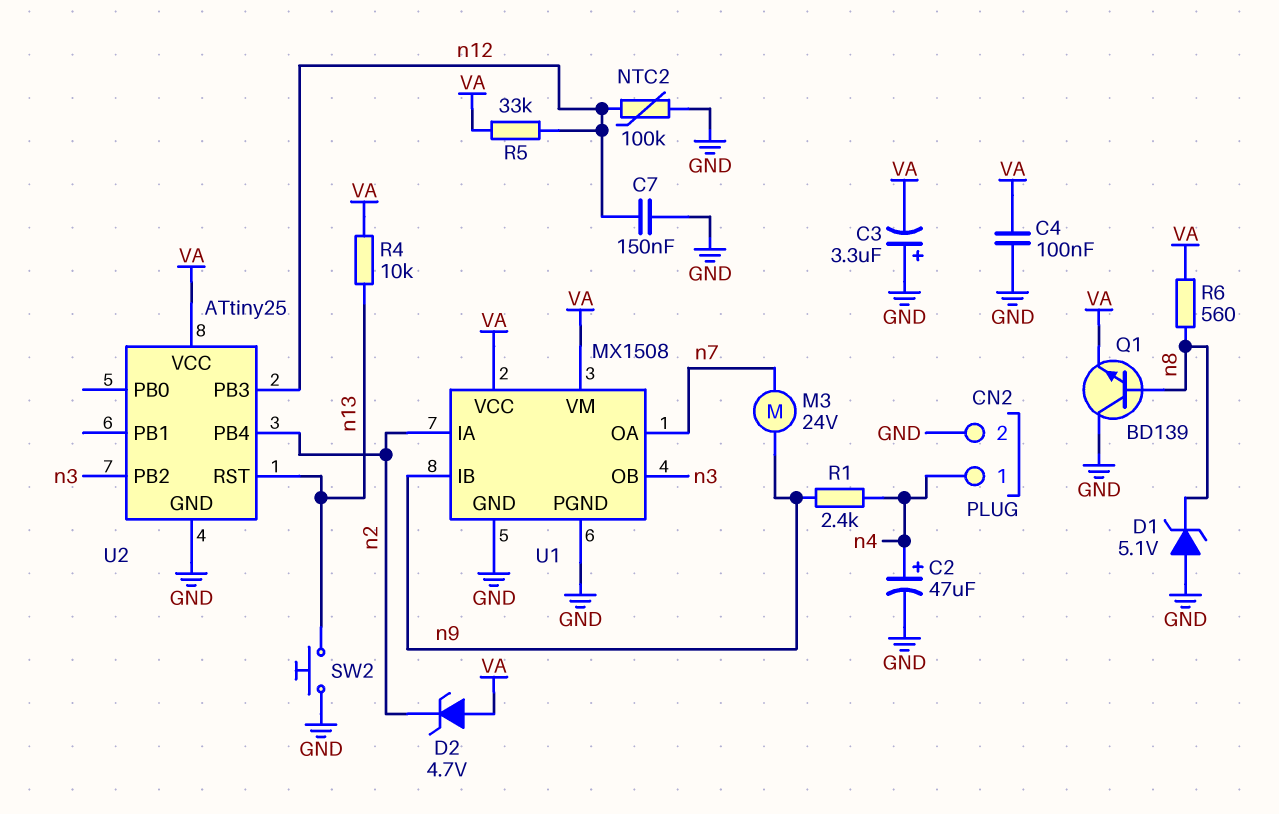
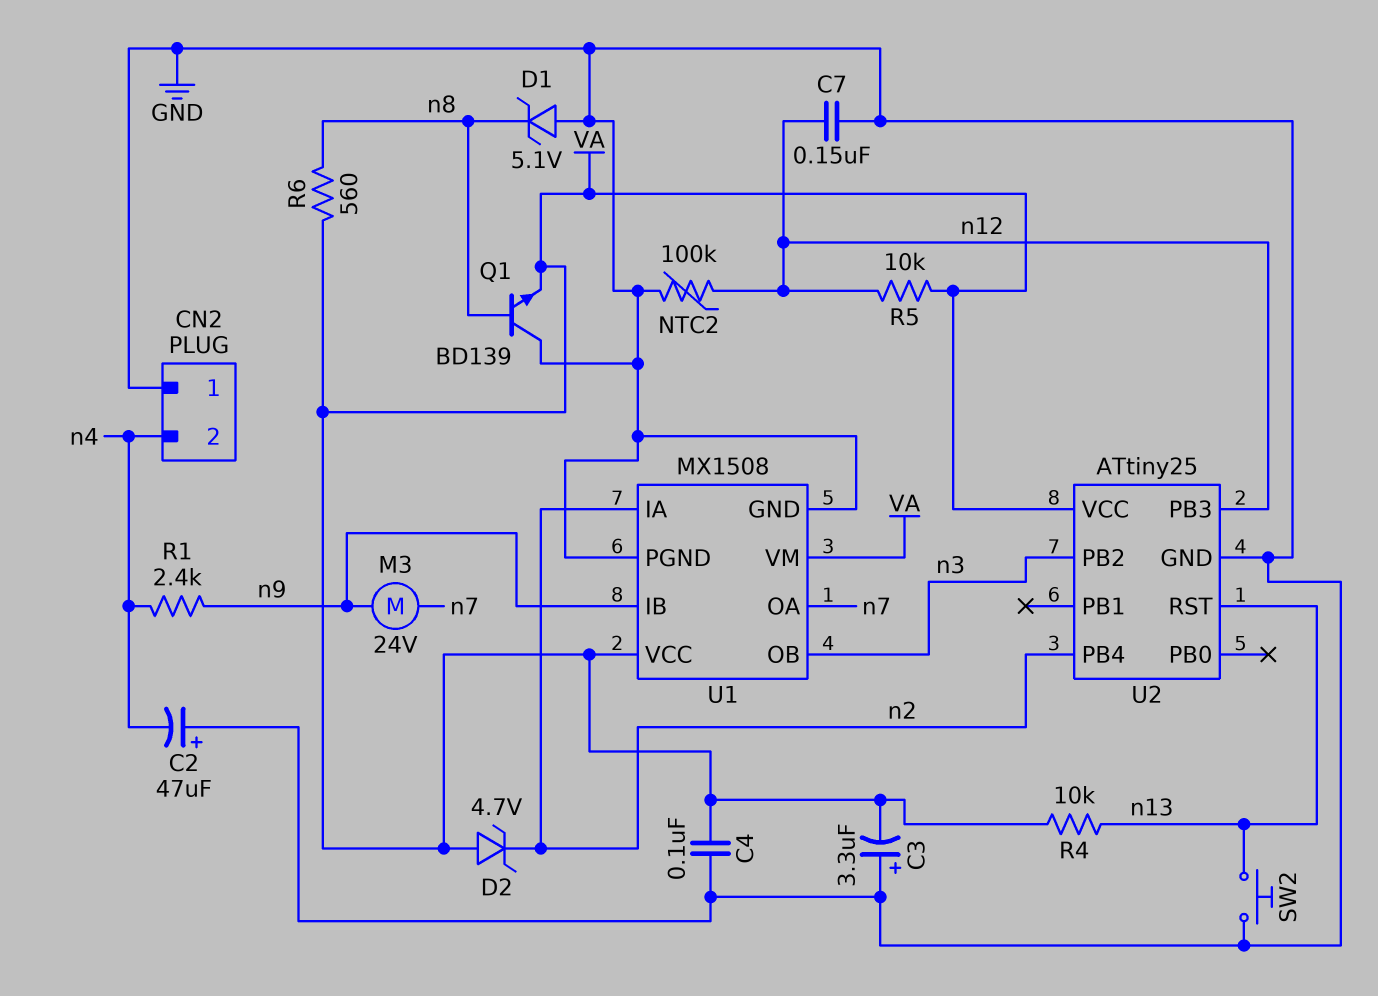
C2: 47uF (plus n4, minus GND) -> 47uF (plus GND, minus n4)
CN2 pin 1: n4 -> GND
CN2 pin 2: GND -> n4
R5: 33k (VA, n12) -> 10k (VA, n12)

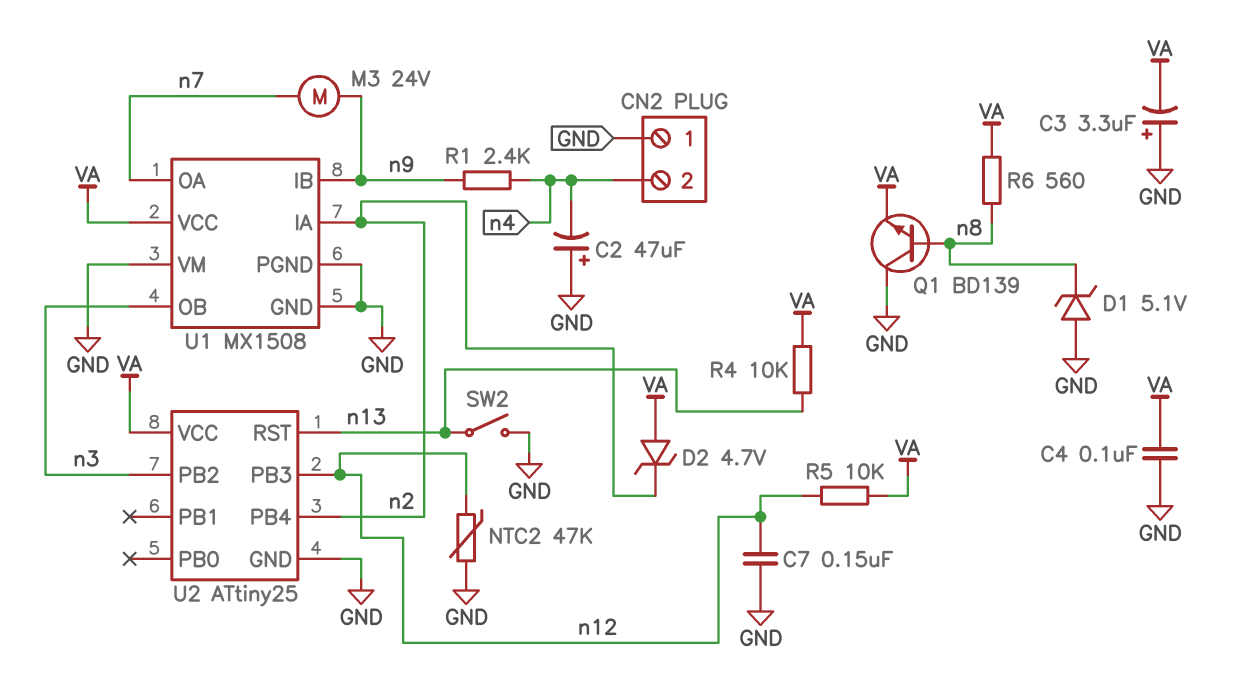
NTC2: 100k (GND, n12) -> 47k (GND, n12)
SW2: button (GND, n13) -> switch (GND, n13)
U1 pin VM: VA -> GND

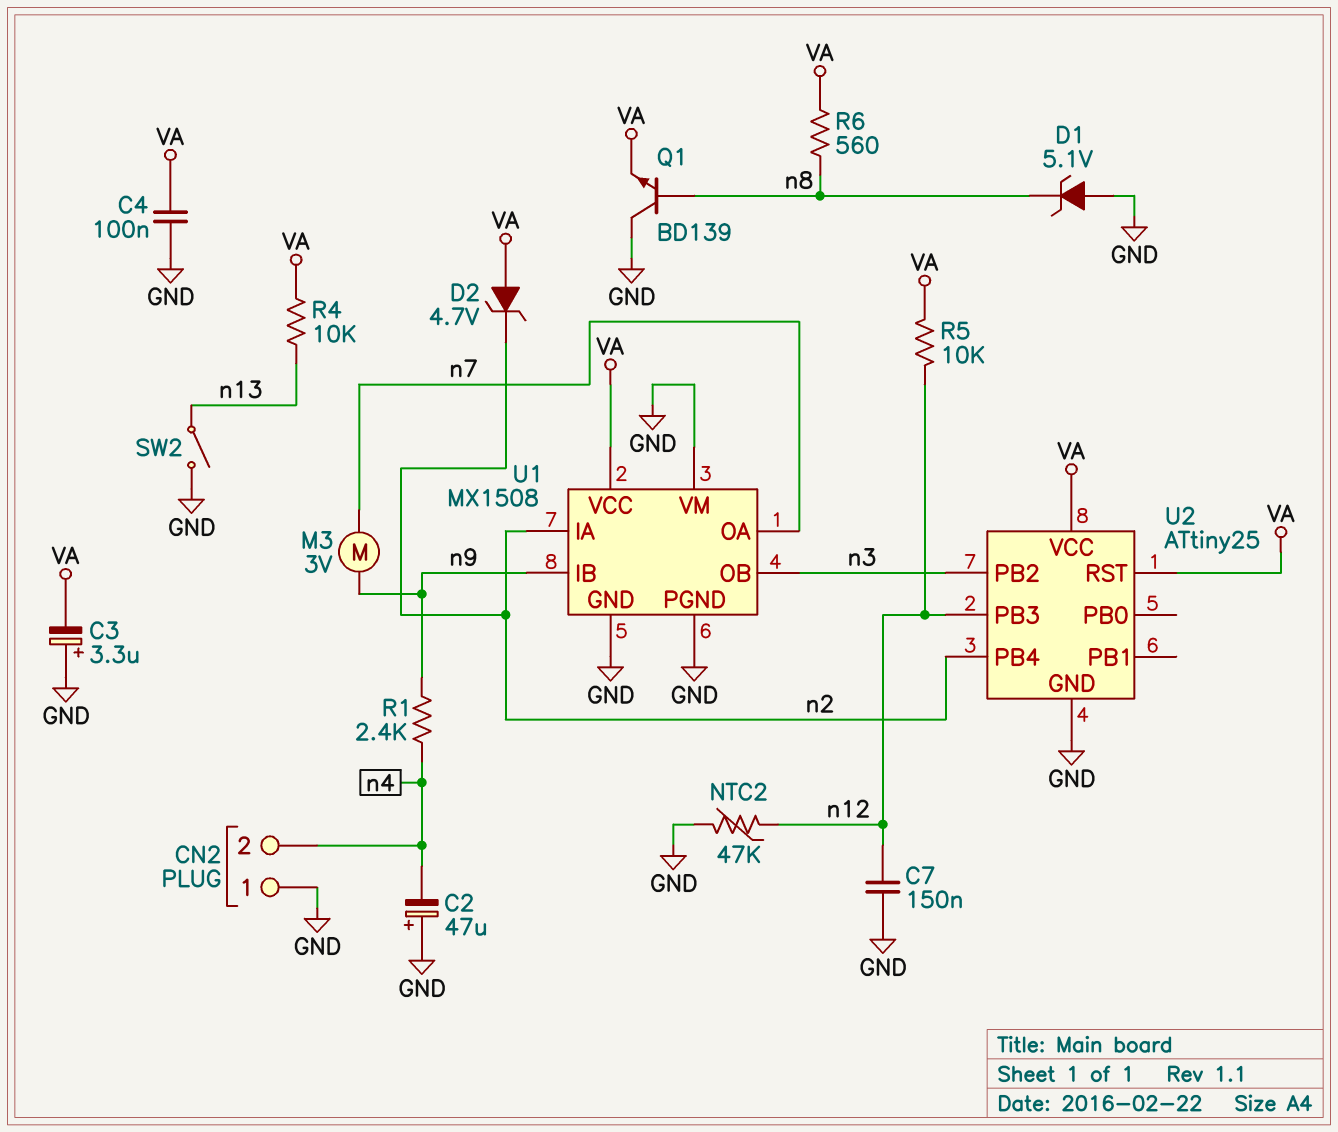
M3: motor 24V (n7, n9) -> motor 3V (n7, n9)
U2 pin RST: n13 -> VA

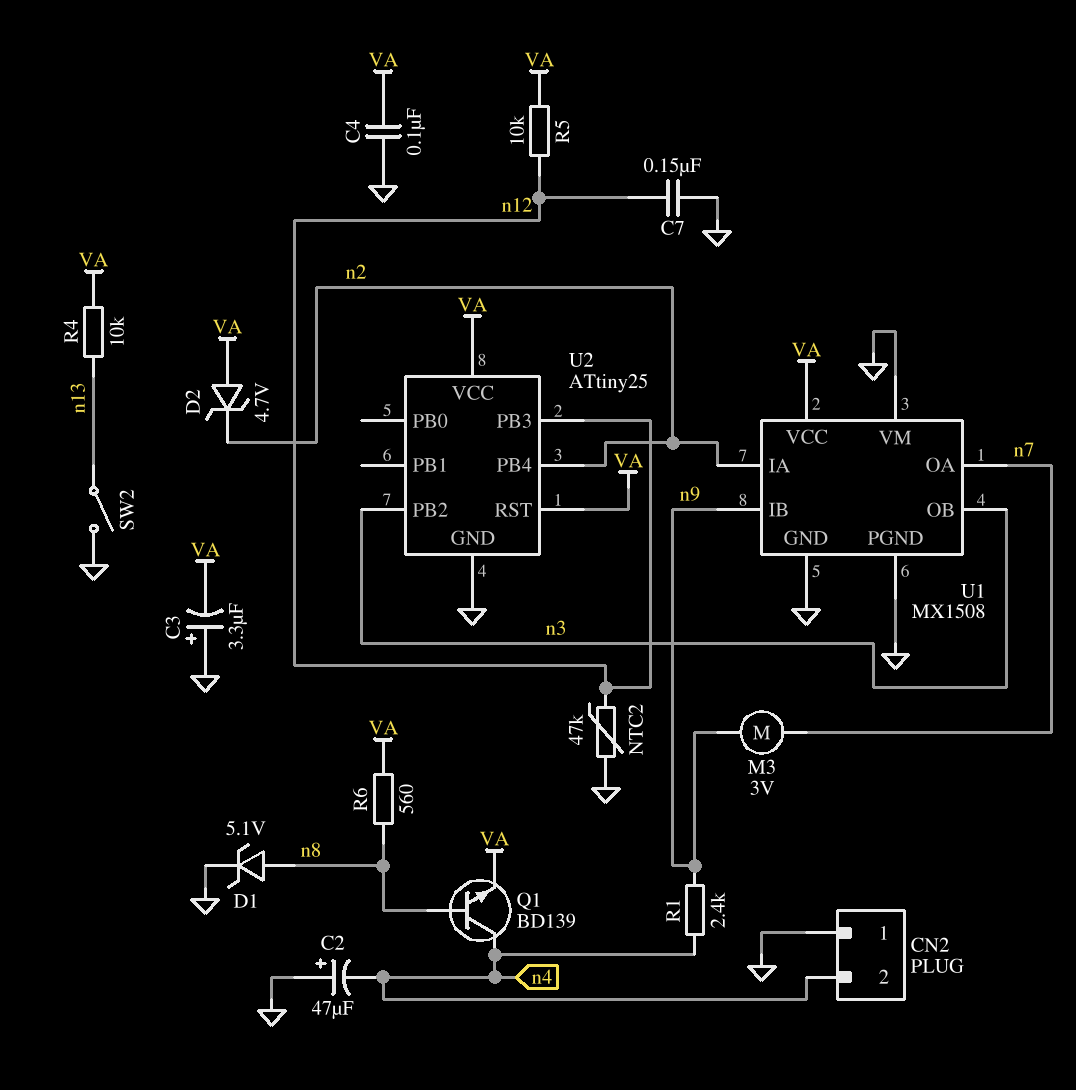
D1: zener 5.1V (A GND, K n8) -> zener 5.1V (A n8, K GND)
Q1: NPN BD139 (B n8, C GND, E VA) -> NPN BD139 (B n8, C n4, E VA)

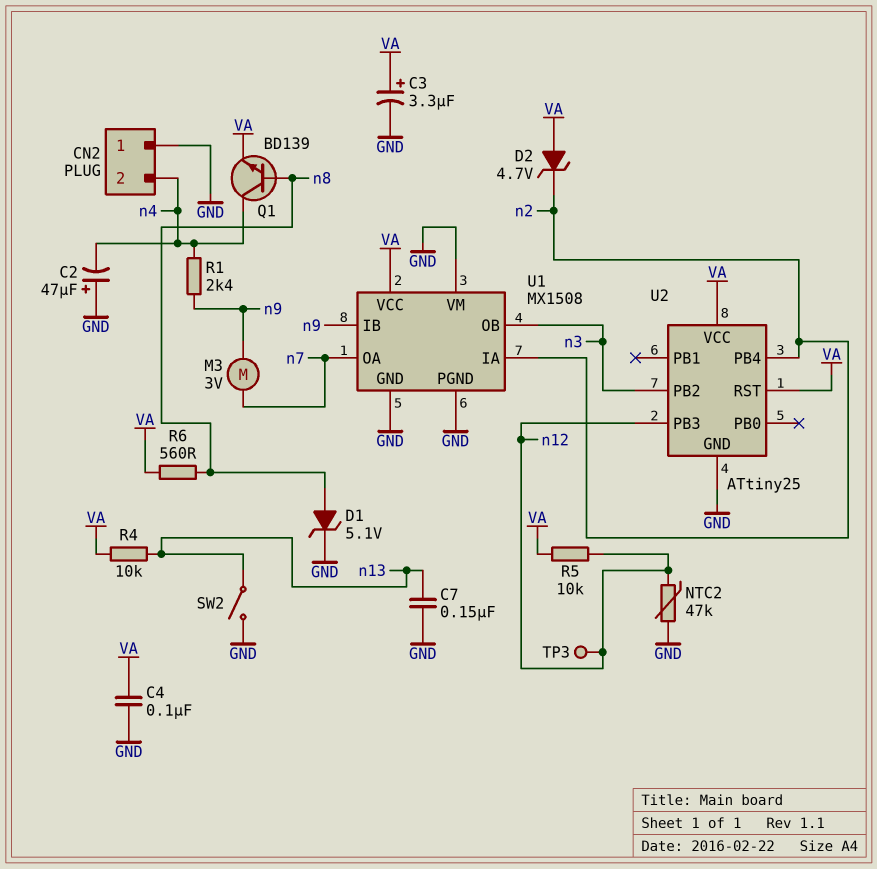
C3: 3.3uF (plus GND, minus VA) -> 3.3uF (plus VA, minus GND)
C7: 150nF (GND, n12) -> 150nF (GND, n13)
TP3: none -> test point (n12)

